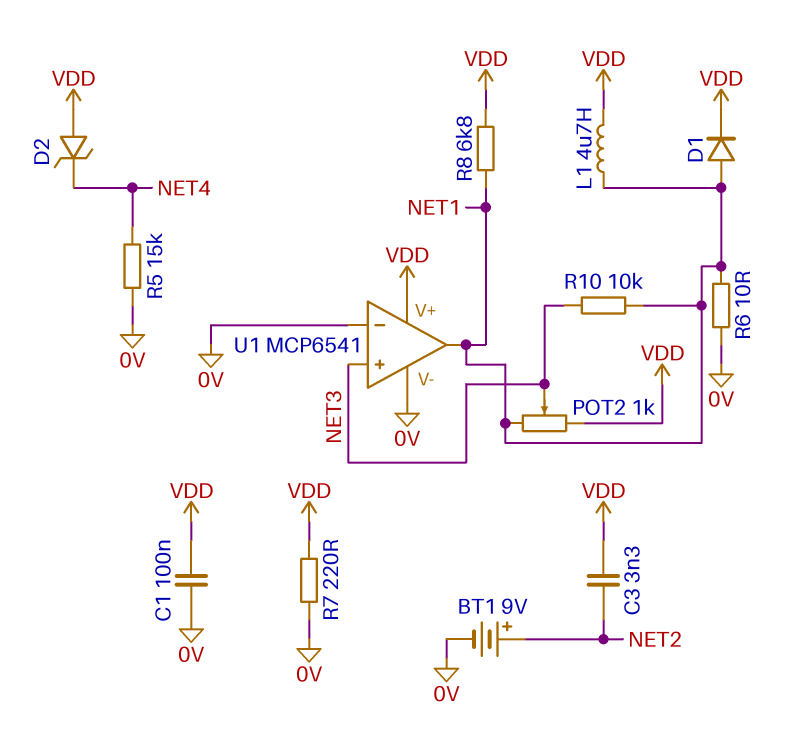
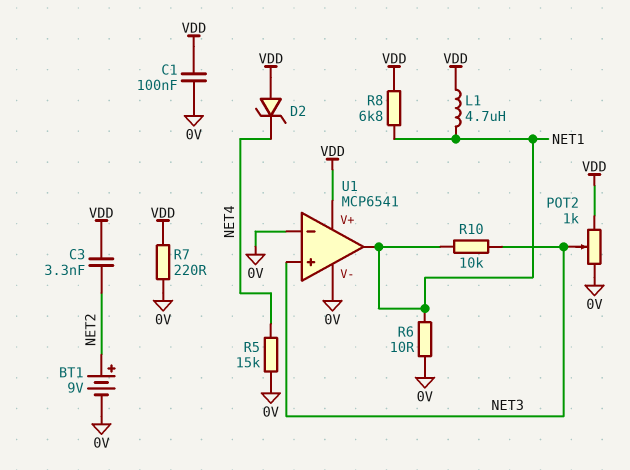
D1: diode (A NET1, K VDD) -> none
POT2: 1k (NET1, VDD, wiper NET3) -> 1k (0V, VDD, wiper NET3)

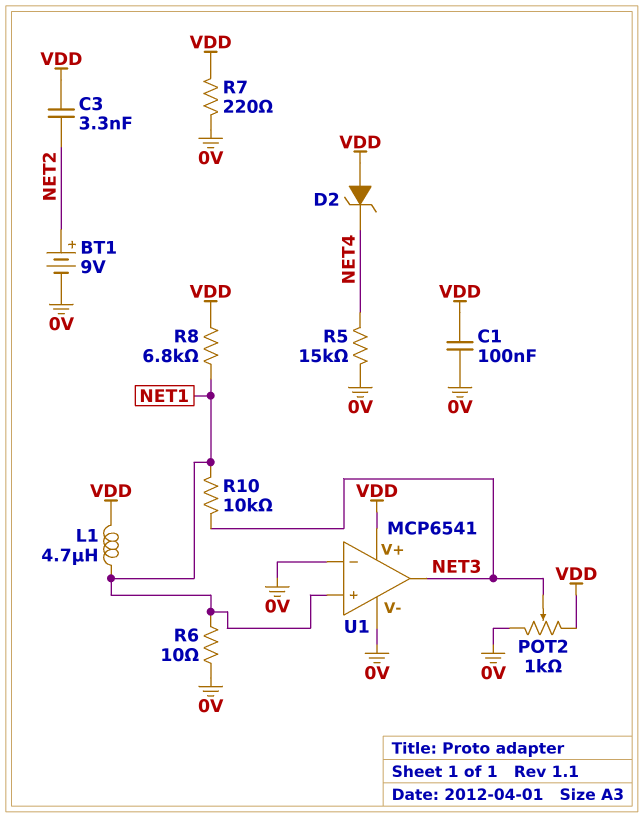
U1 pin in+: NET3 -> NET1
U1 pin out: NET1 -> NET3

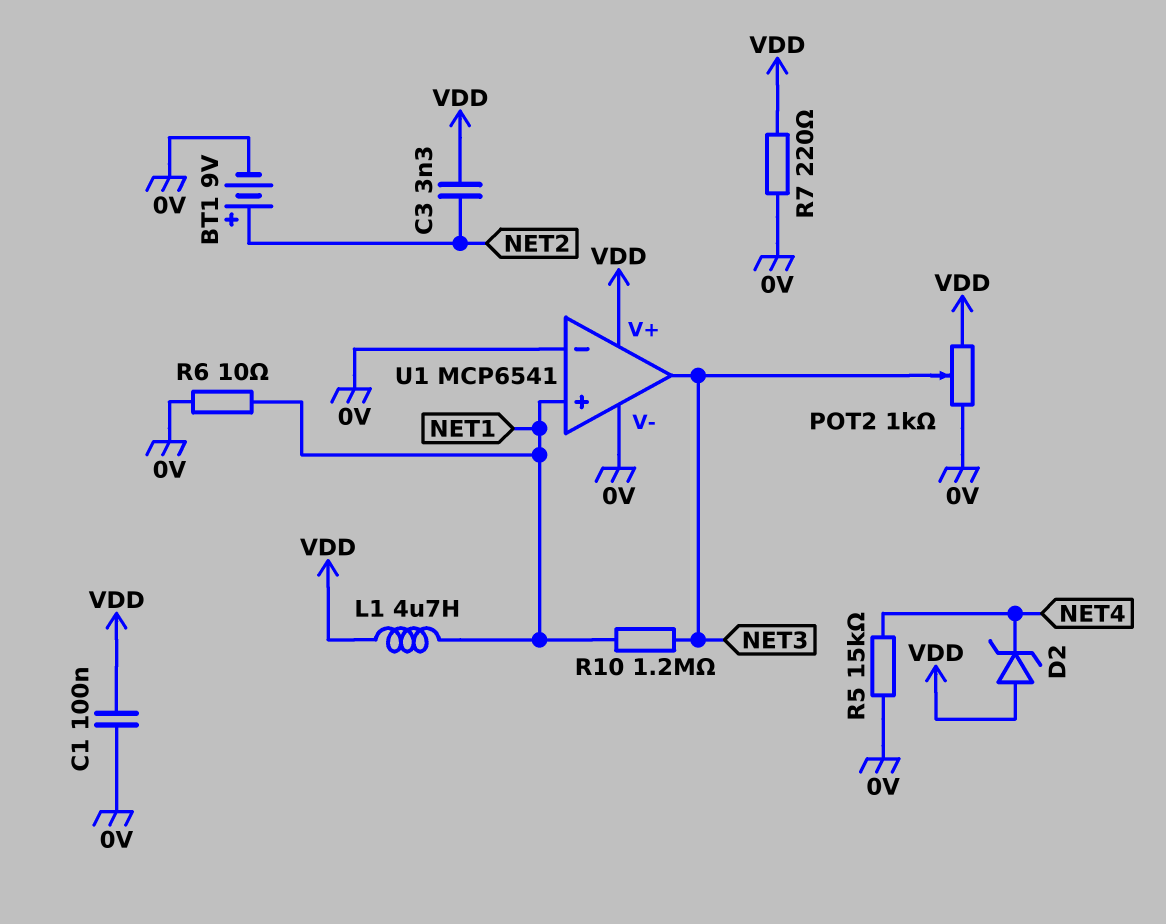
R8: 6.8k (NET1, VDD) -> none
R10: 10k (NET1, NET3) -> 1.2M (NET1, NET3)

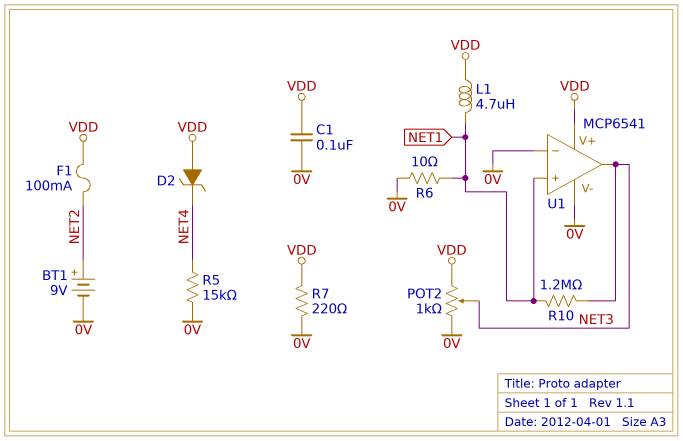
C3: 3.3nF (NET2, VDD) -> none
F1: none -> 100mA (NET2, VDD)

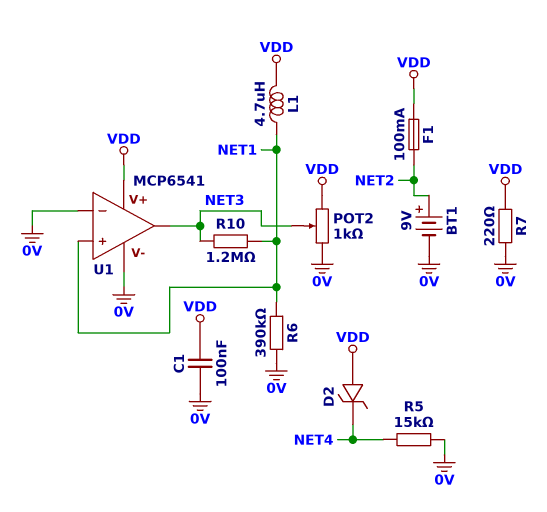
R6: 10 (0V, NET1) -> 390k (0V, NET1)

